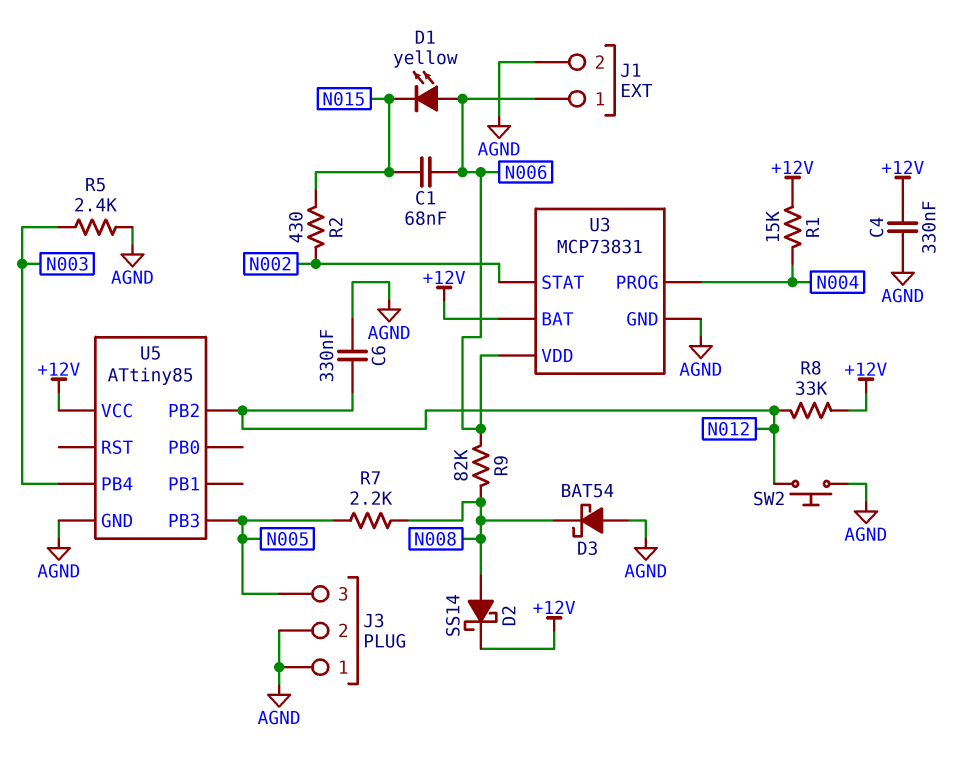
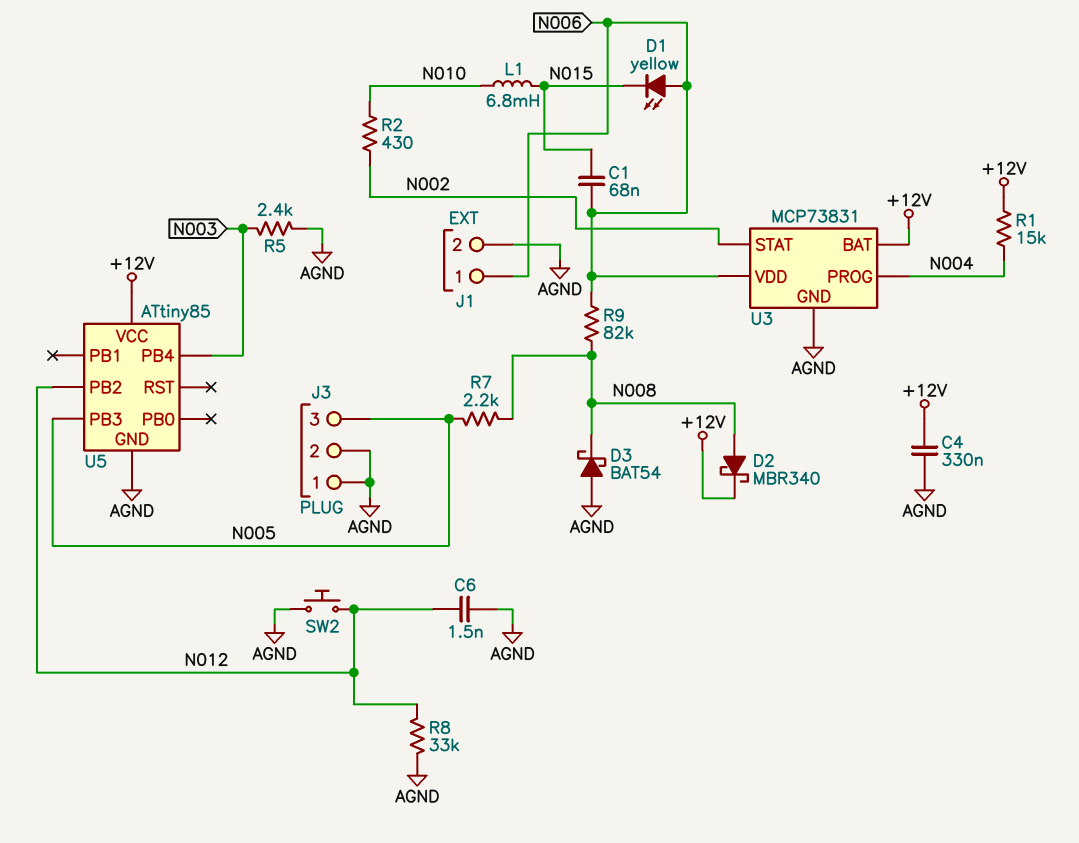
C6: 330nF (AGND, N012) -> 1.5nF (AGND, N012)
D2: schottky SS14 (A N008, K +12V) -> schottky MBR340 (A N008, K +12V)
L1: none -> 6.8mH (N010, N015)
R2: 430 (N002, N015) -> 430 (N002, N010)
R8: 33k (+12V, N012) -> 33k (AGND, N012)

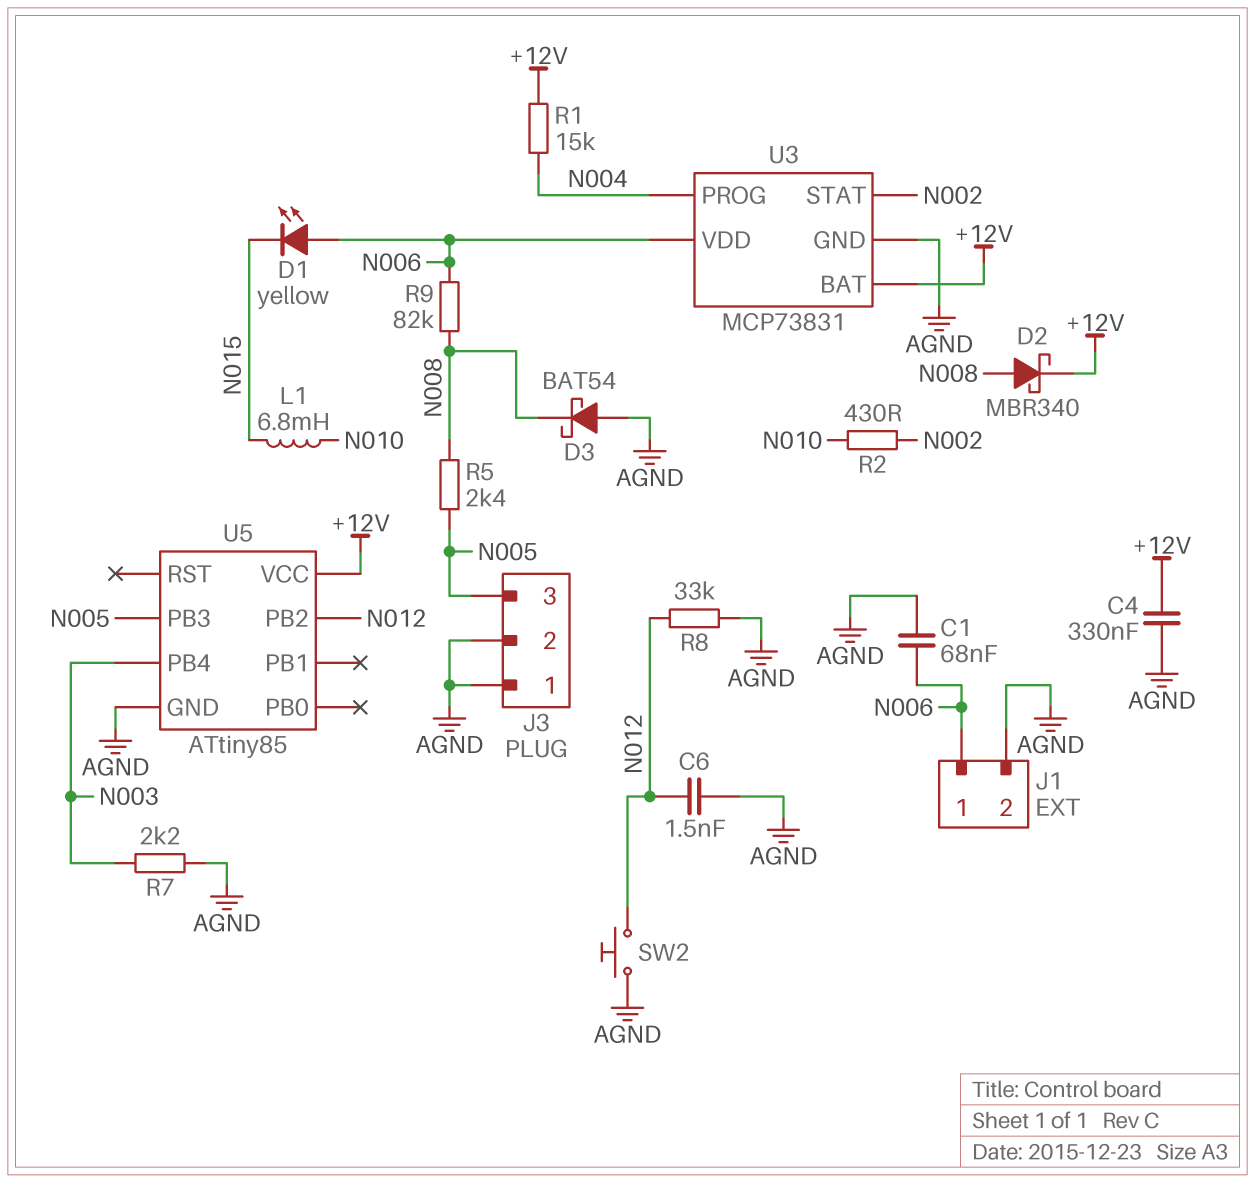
C1: 68nF (N006, N015) -> 68nF (AGND, N006)
R5: 2.4k (AGND, N003) -> 2.4k (N005, N008)
R7: 2.2k (N005, N008) -> 2.2k (AGND, N003)

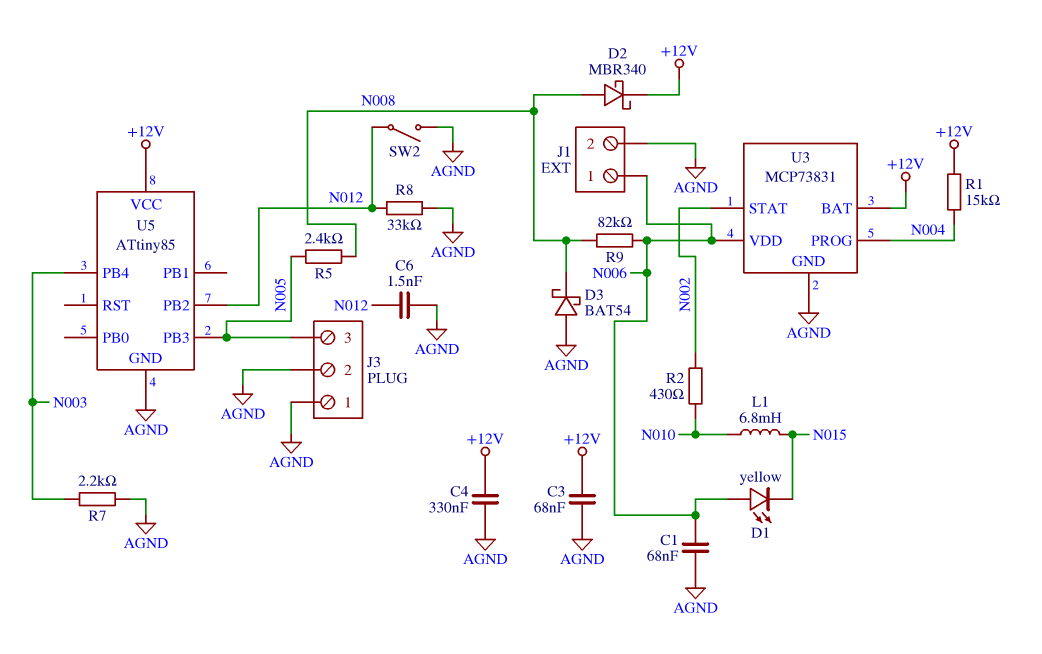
C3: none -> 68nF (+12V, AGND)
SW2: button (AGND, N012) -> switch (AGND, N012)

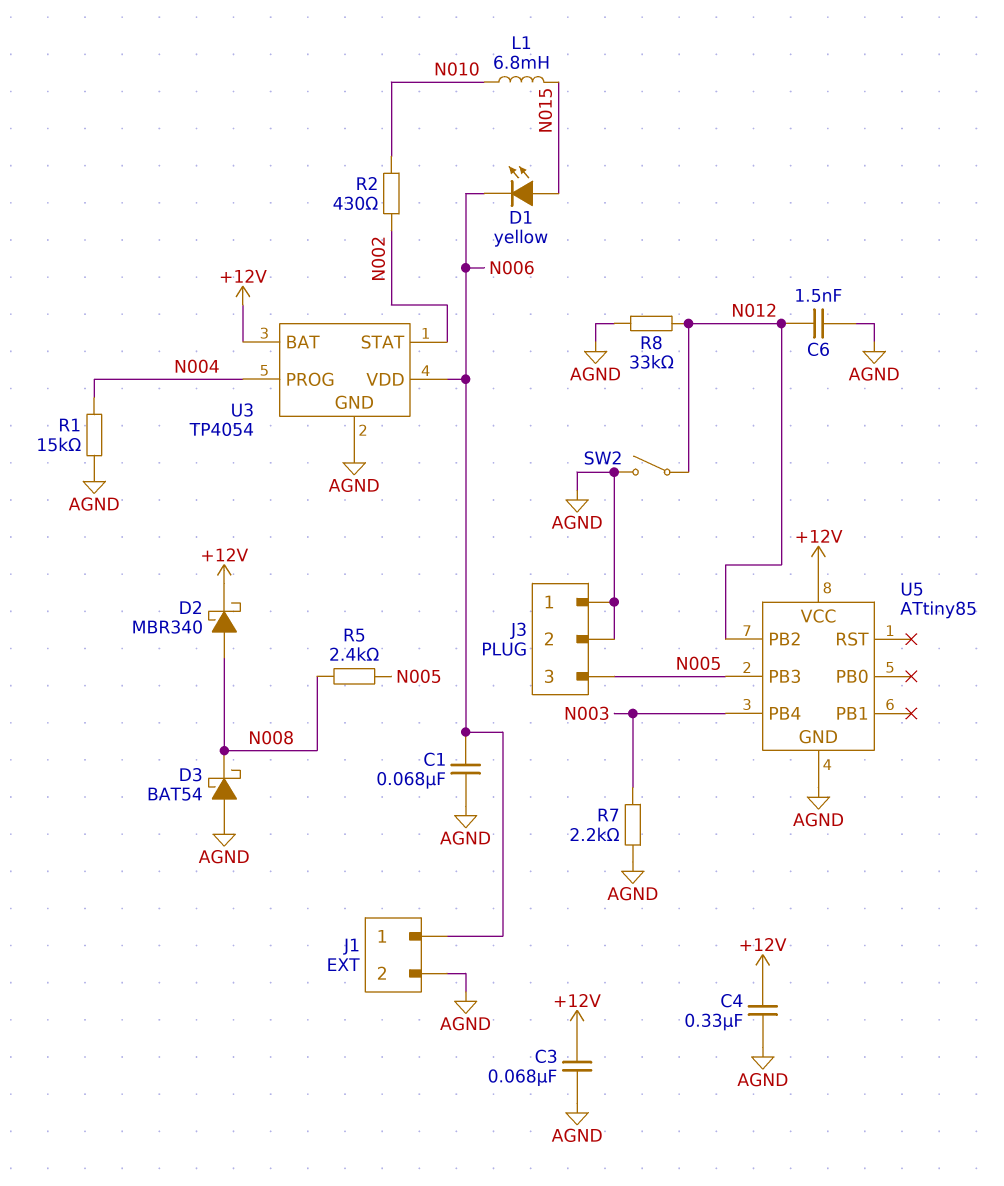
D1: LED yellow (A N006, K N015) -> LED yellow (A N015, K N006)
R1: 15k (+12V, N004) -> 15k (AGND, N004)
R9: 82k (N006, N008) -> none
U3: MCP73831 -> TP4054

